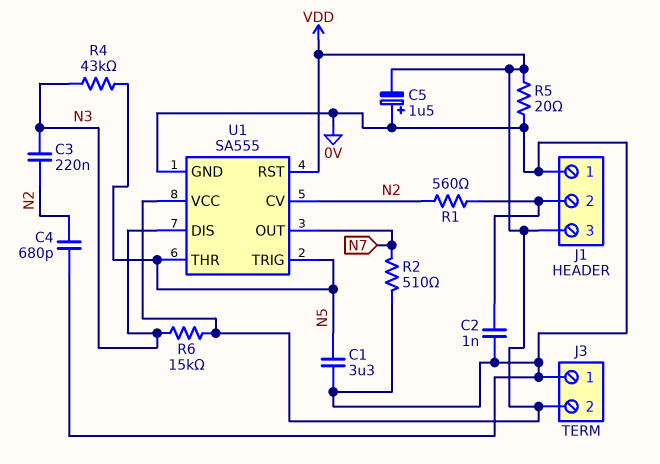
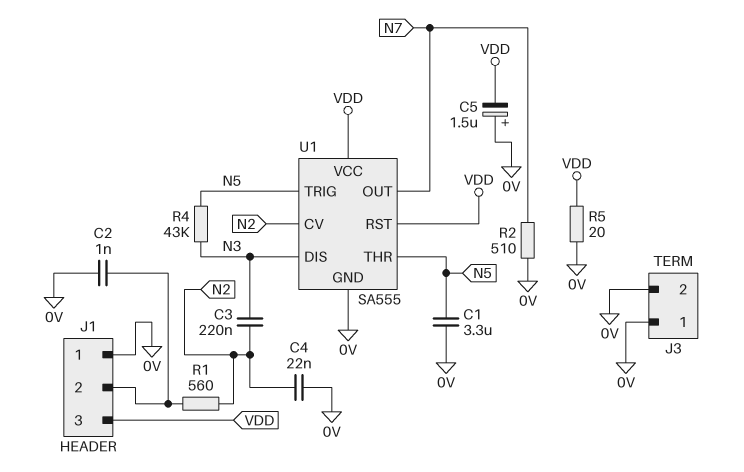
C4: 680pF (0V, N2) -> 22nF (0V, N2)
J3 pin 2: VDD -> 0V
R6: 15k (N3, VDD) -> none

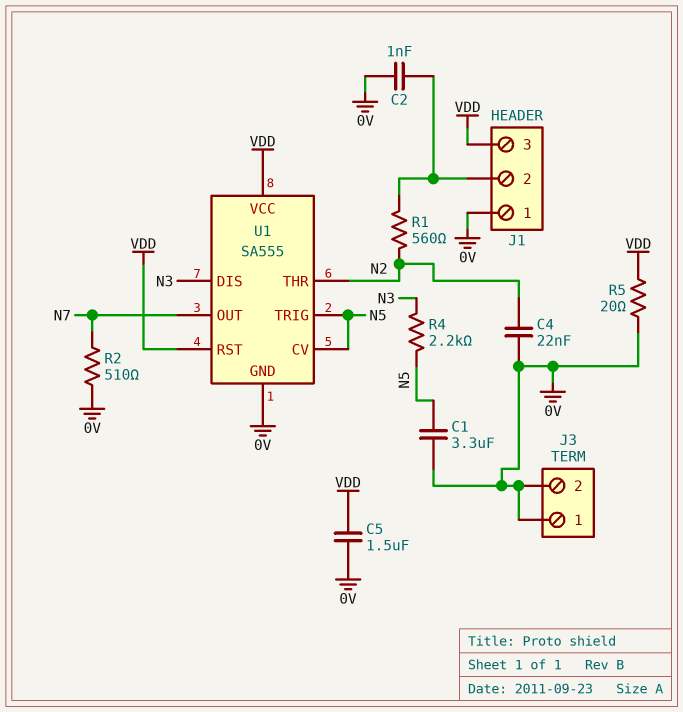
C3: 220nF (N2, N3) -> none
C5: 1.5uF (plus 0V, minus VDD) -> 1.5uF (0V, VDD)
R4: 43k (N3, N5) -> 2.2k (N3, N5)
U1 pin CV: N2 -> N5
U1 pin THR: N5 -> N2

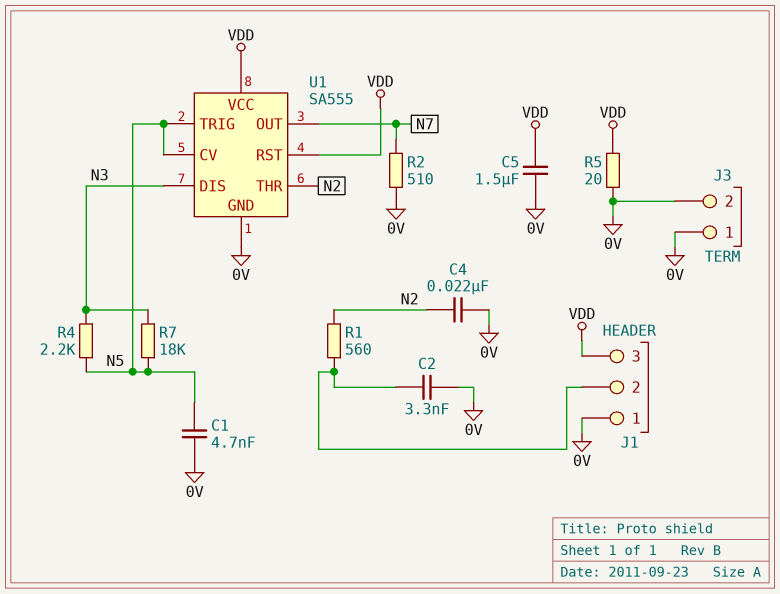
C1: 3.3uF (0V, N5) -> 4.7nF (0V, N5)
C2: 1nF (0V, J1/2) -> 3.3nF (0V, J1/2)
R7: none -> 18k (N3, N5)

